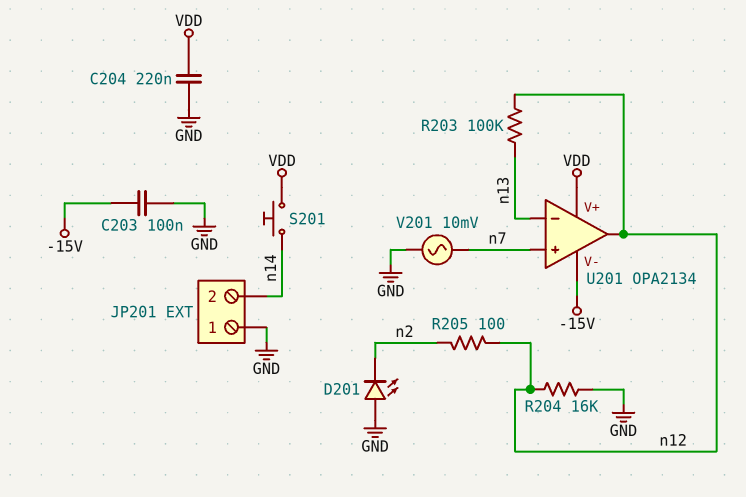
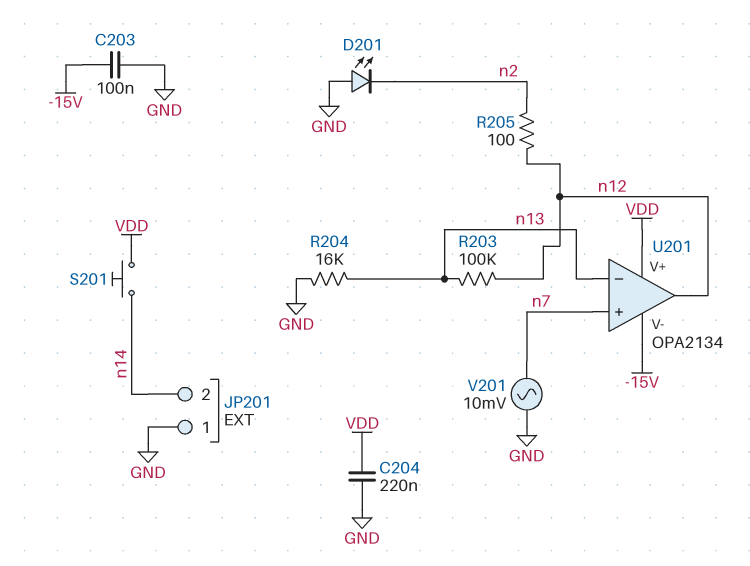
R204: 16k (GND, n12) -> 16k (GND, n13)

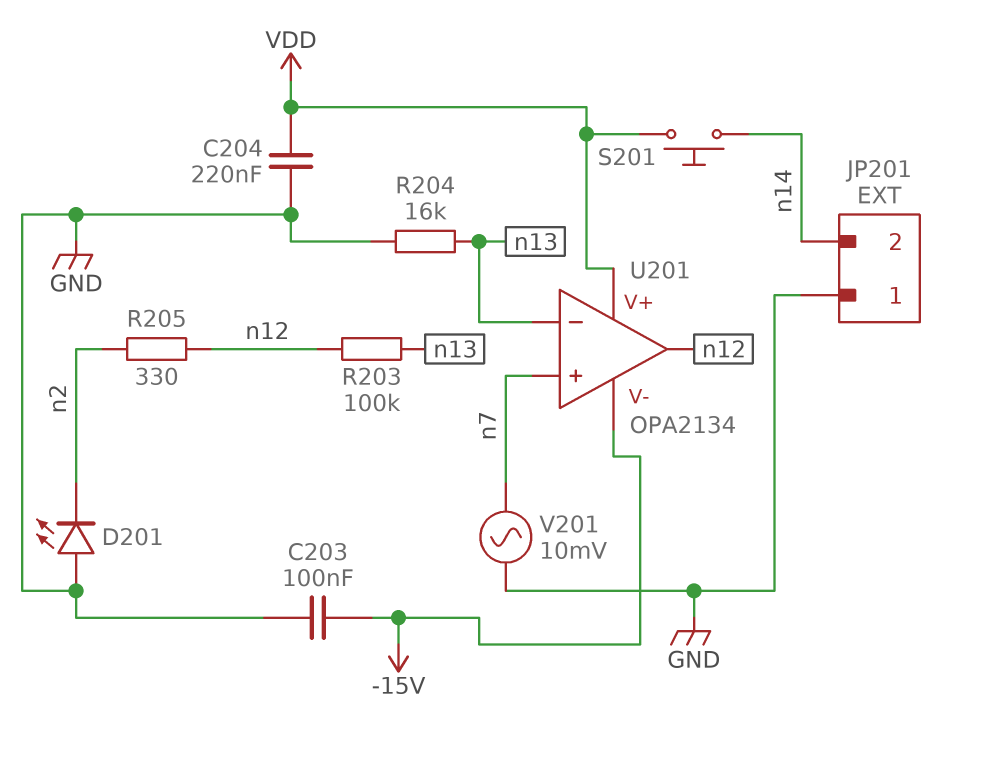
R205: 100 (n2, n12) -> 330 (n2, n12)

